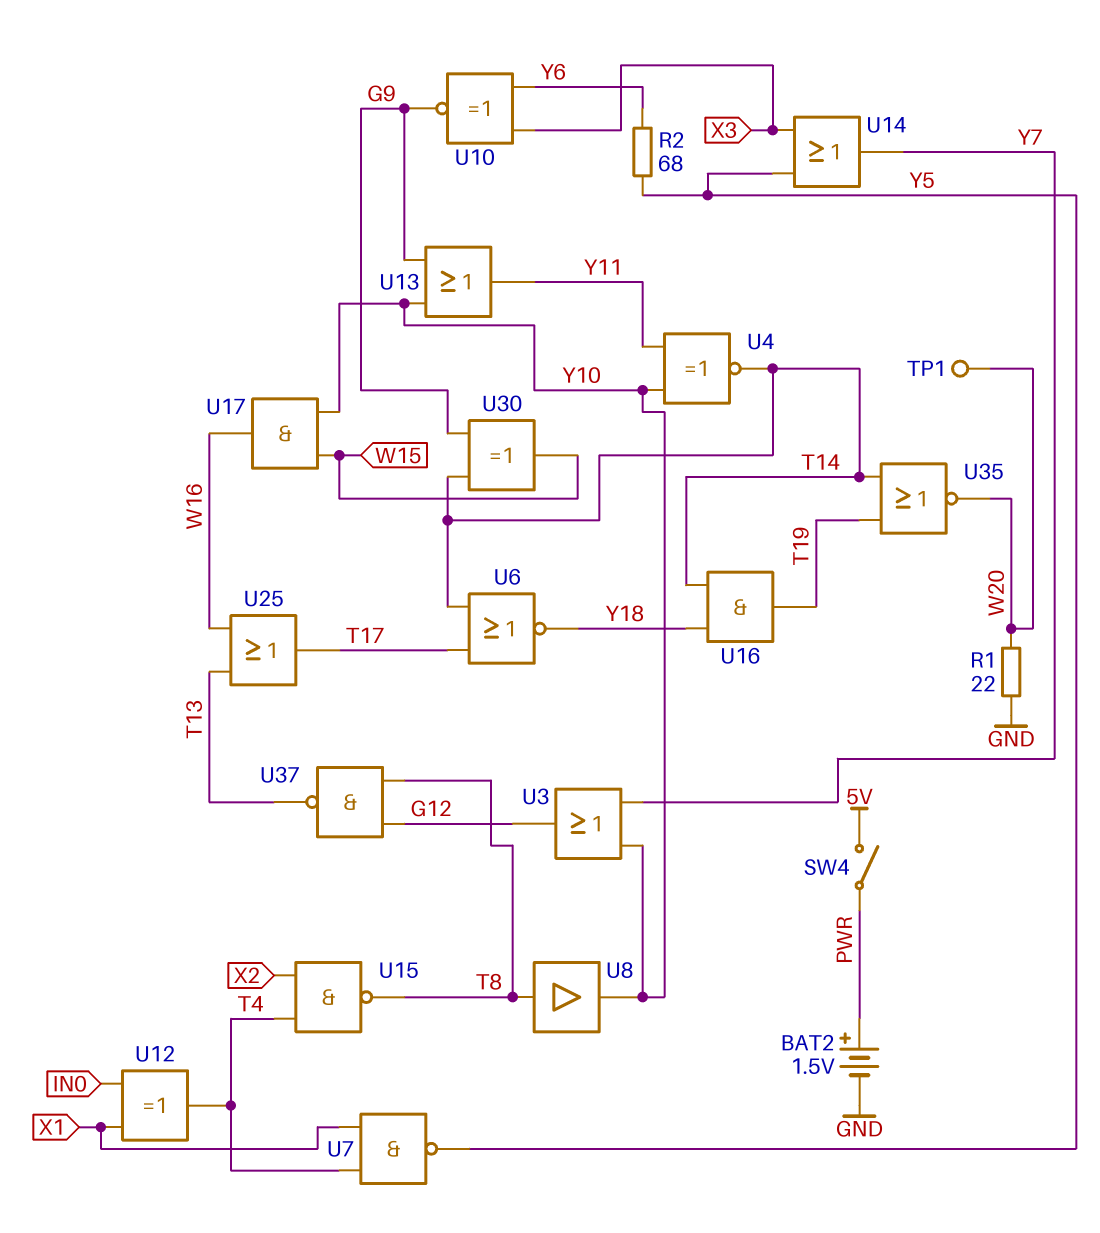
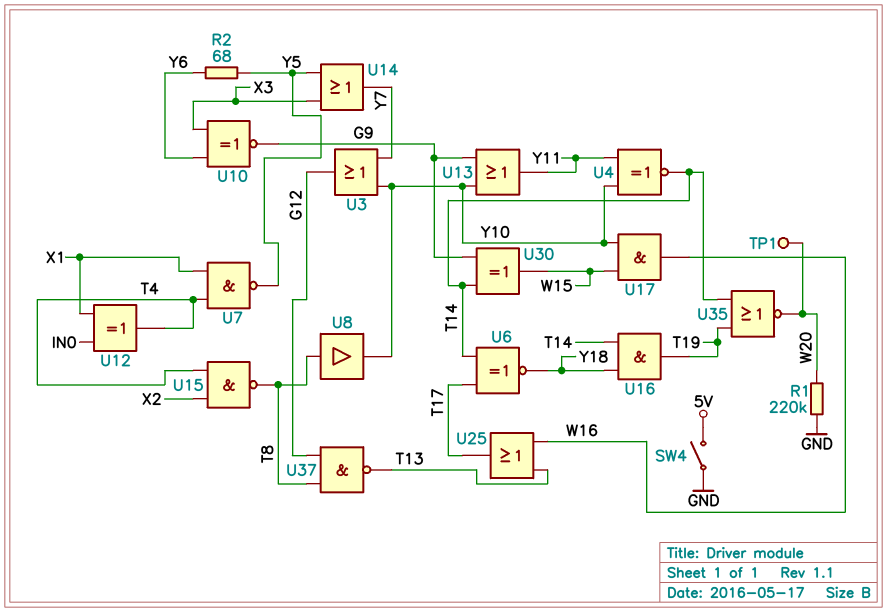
BAT2: 1.5V (plus PWR, minus GND) -> none
R1: 22 (GND, W20) -> 220k (GND, W20)
SW4: switch (5V, PWR) -> switch (5V, GND)
U6: NOR (in T14, in T17, out Y18) -> XNOR (in T14, in T17, out Y18)

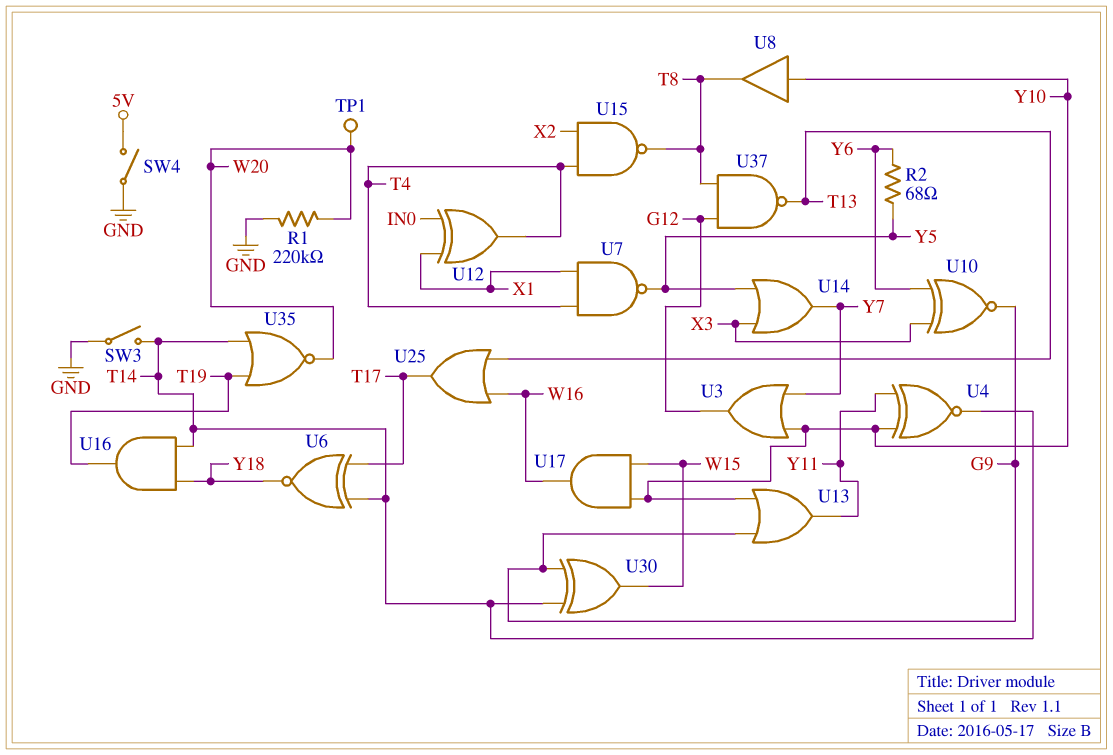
SW3: none -> switch (GND, T14)
U8: buffer (in T8, out Y10) -> buffer (in Y10, out T8)

